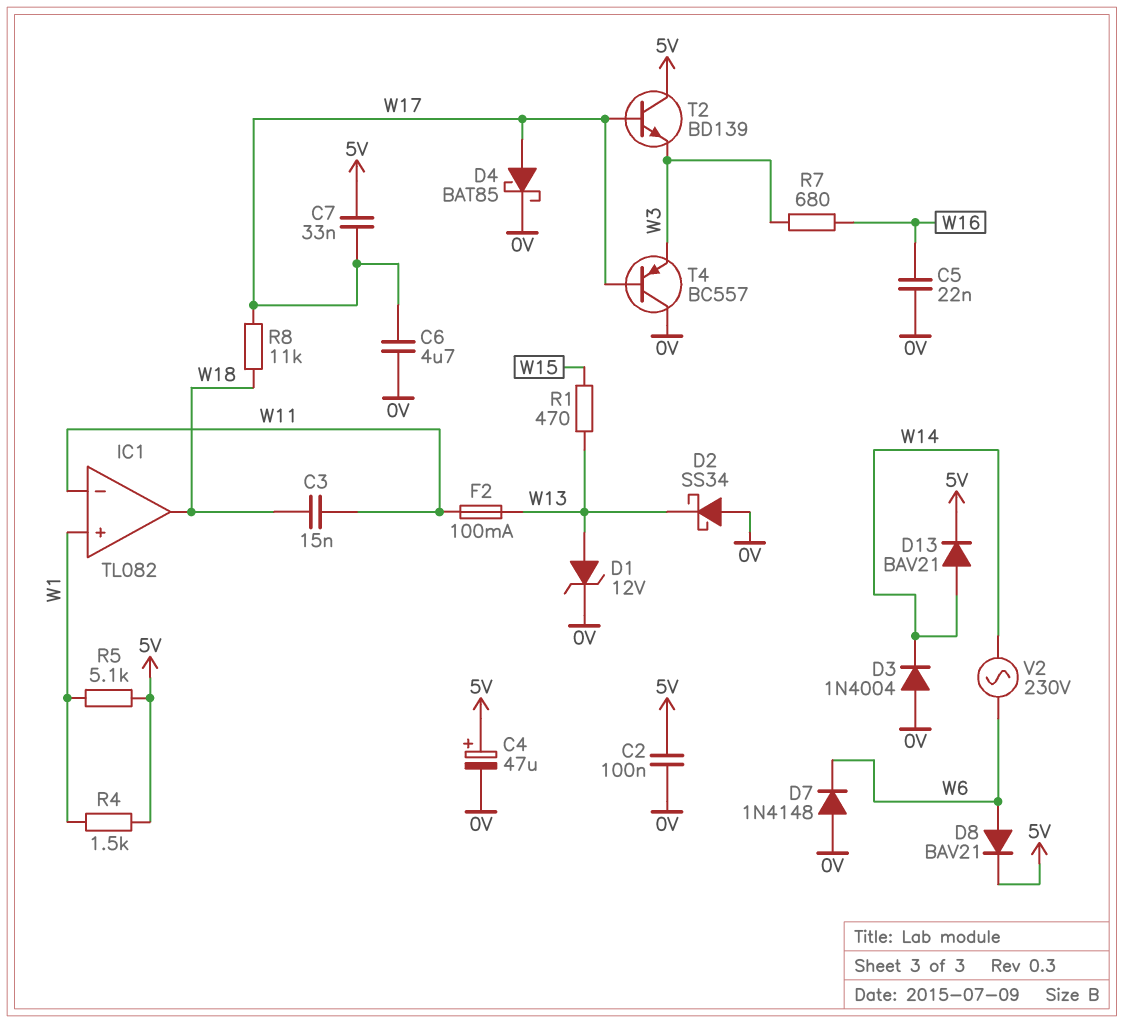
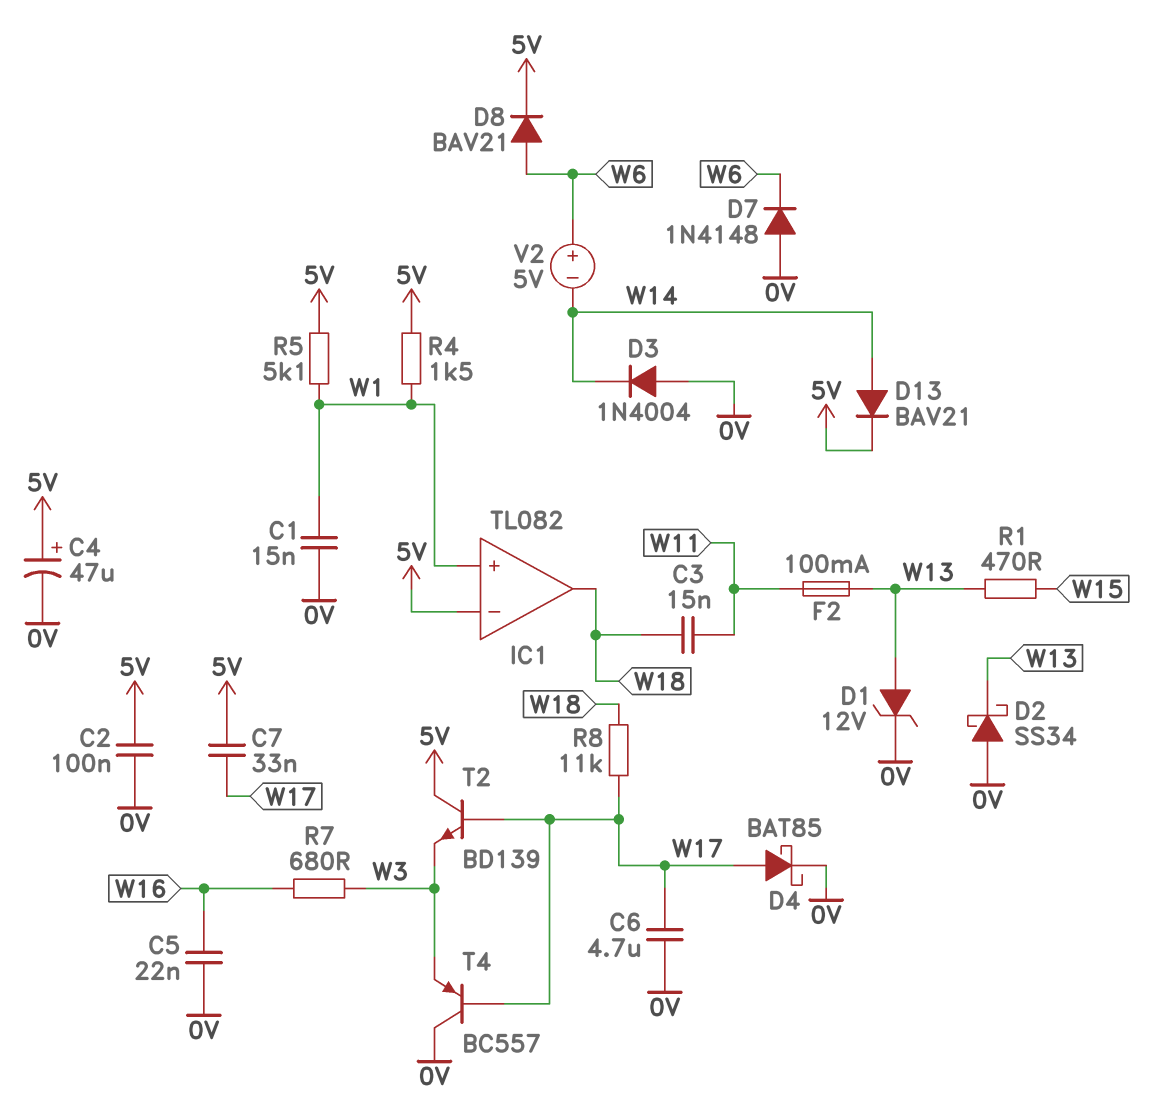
C1: none -> 15nF (0V, W1)
IC1 pin in-: W11 -> 5V
V2: AC 230V (W6, W14) -> 5V (plus W6, minus W14)

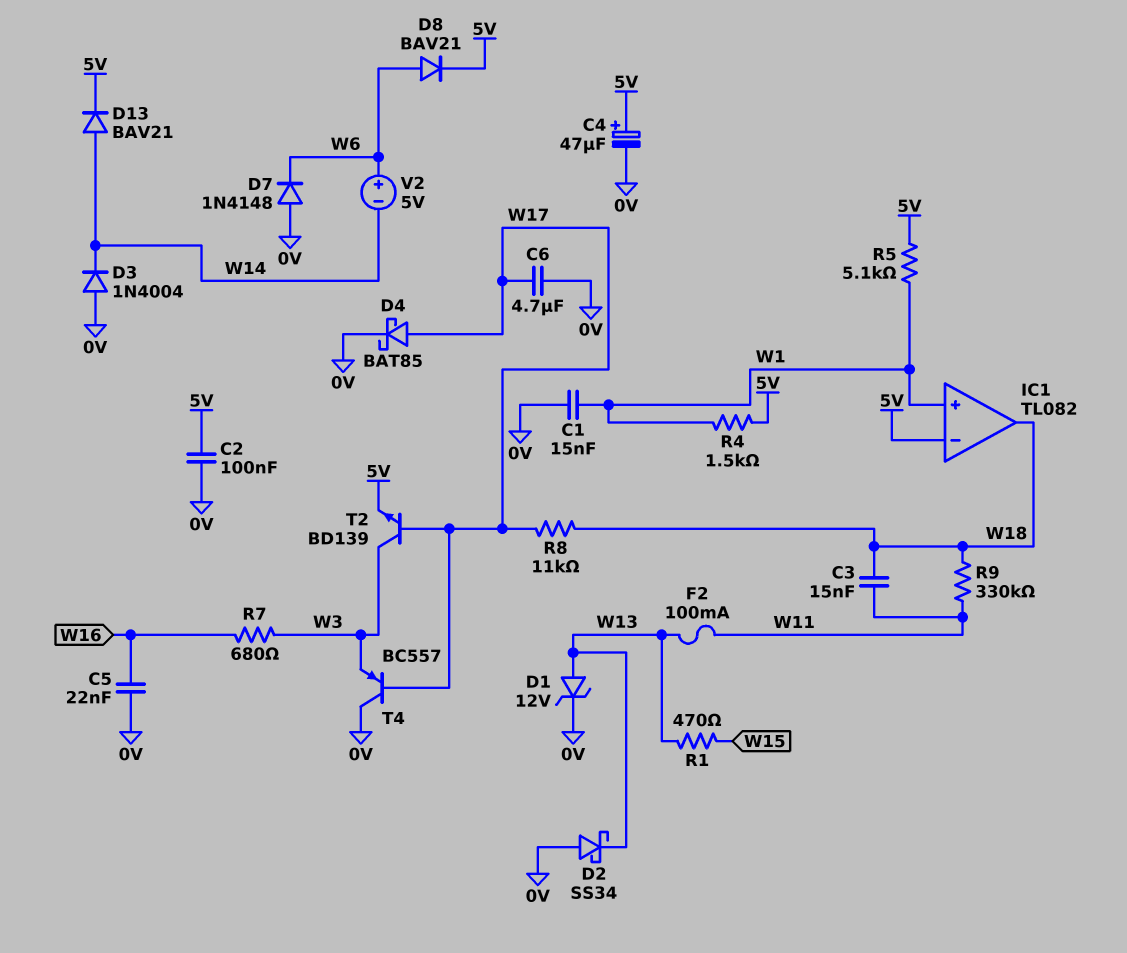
C7: 33nF (5V, W17) -> none
R9: none -> 330k (W11, W18)
T2: NPN BD139 (B W17, C 5V, E W3) -> NPN BD139 (B W17, C W3, E 5V)

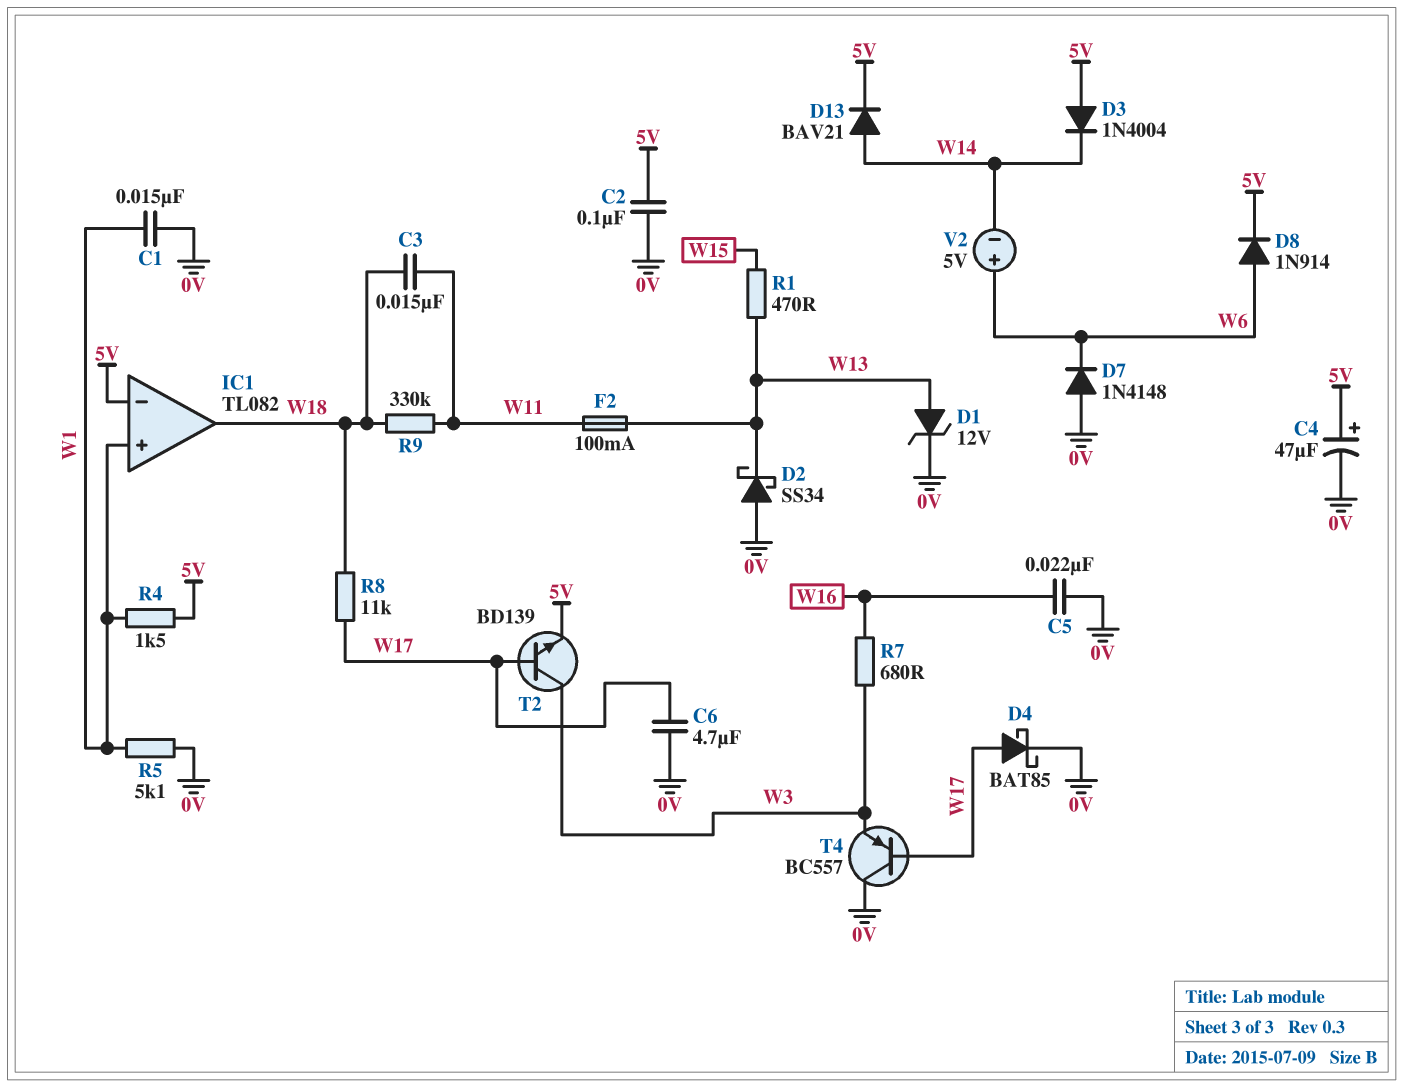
D3: diode 1N4004 (A 0V, K W14) -> diode 1N4004 (A 5V, K W14)
D8: diode BAV21 (A W6, K 5V) -> diode 1N914 (A W6, K 5V)
R5: 5.1k (5V, W1) -> 5.1k (0V, W1)

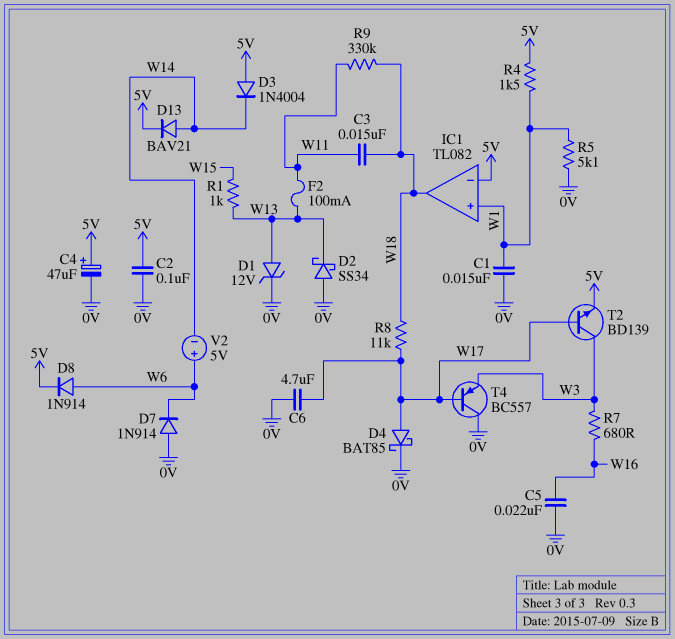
D7: diode 1N4148 (A 0V, K W6) -> diode 1N914 (A 0V, K W6)
R1: 470 (W13, W15) -> 1k (W13, W15)

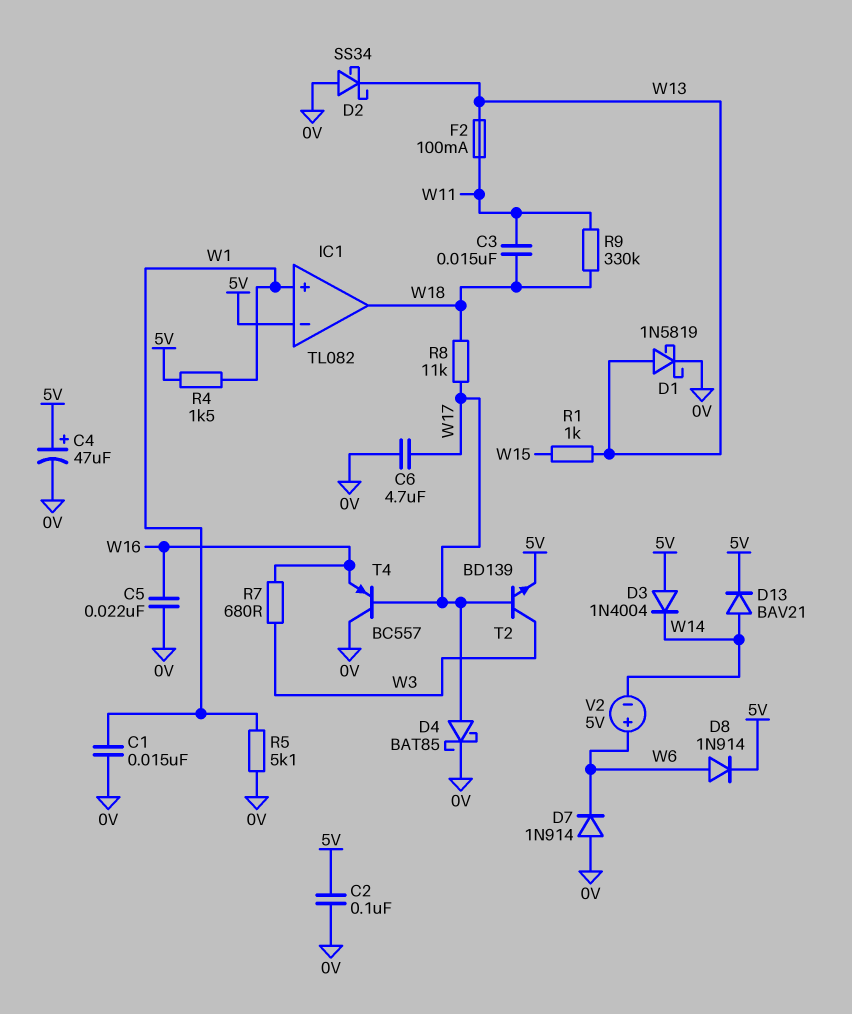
D1: zener 12V (A W13, K 0V) -> schottky 1N5819 (A W13, K 0V)
T4: PNP BC557 (B W17, C 0V, E W3) -> PNP BC557 (B W17, C 0V, E W16)

